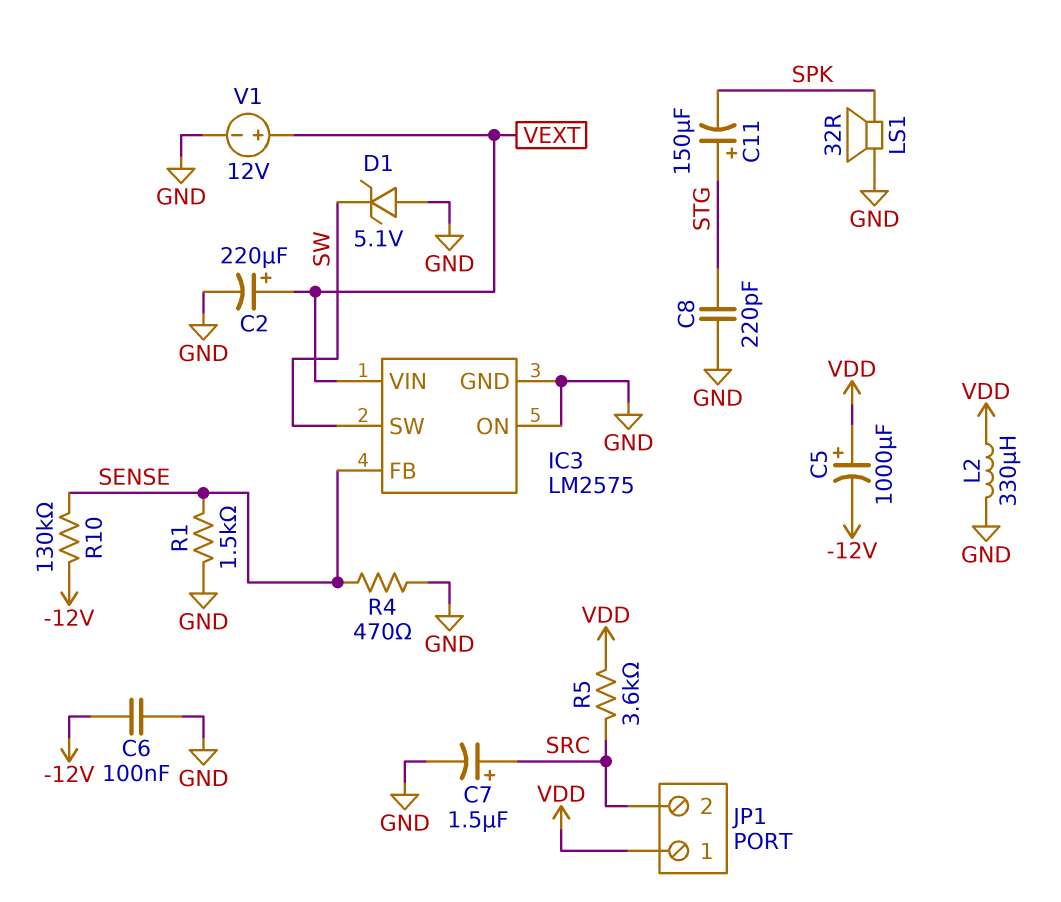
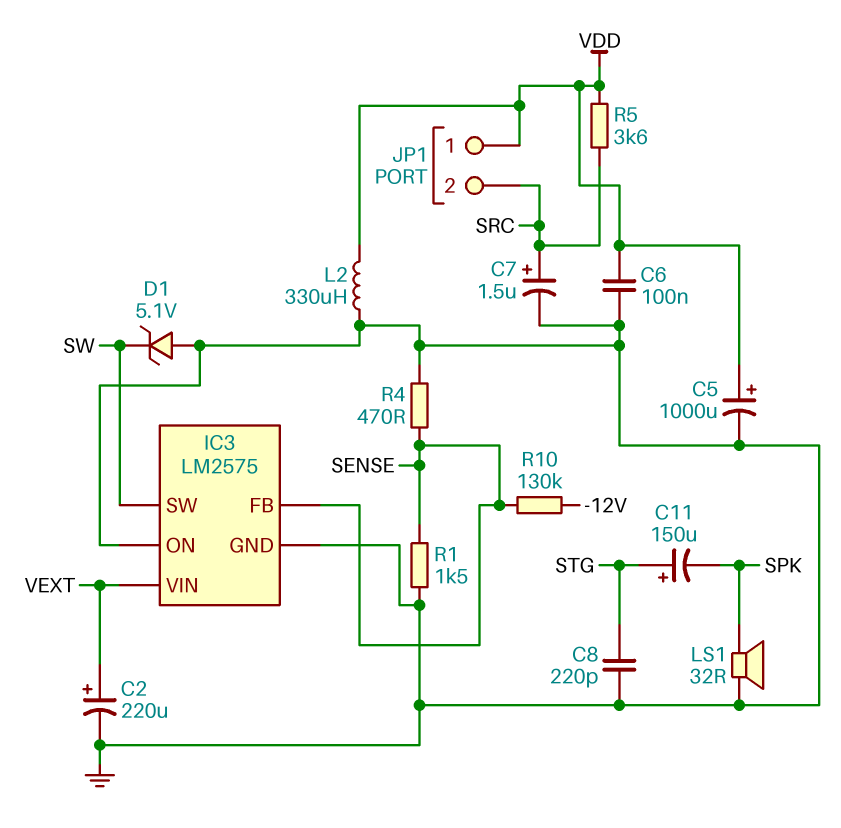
C5: 1000uF (plus VDD, minus -12V) -> 1000uF (plus VDD, minus GND)
C6: 100nF (-12V, GND) -> 100nF (GND, VDD)
V1: 12V (plus VEXT, minus GND) -> none

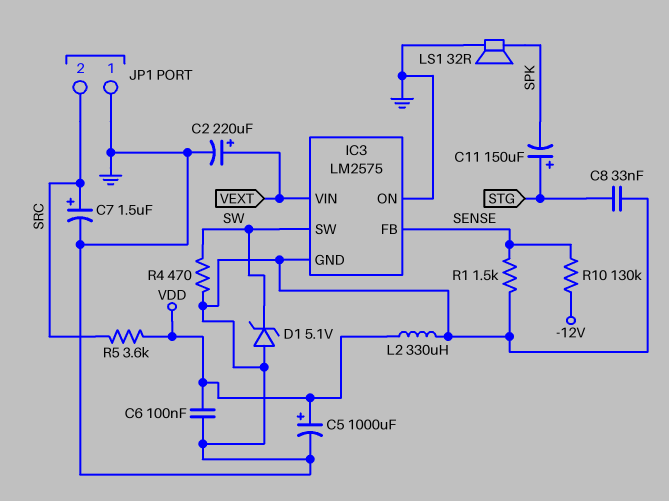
C8: 220pF (GND, STG) -> 33nF (GND, STG)
JP1 pin 1: VDD -> GND
R4: 470 (GND, SENSE) -> 470 (GND, SW)

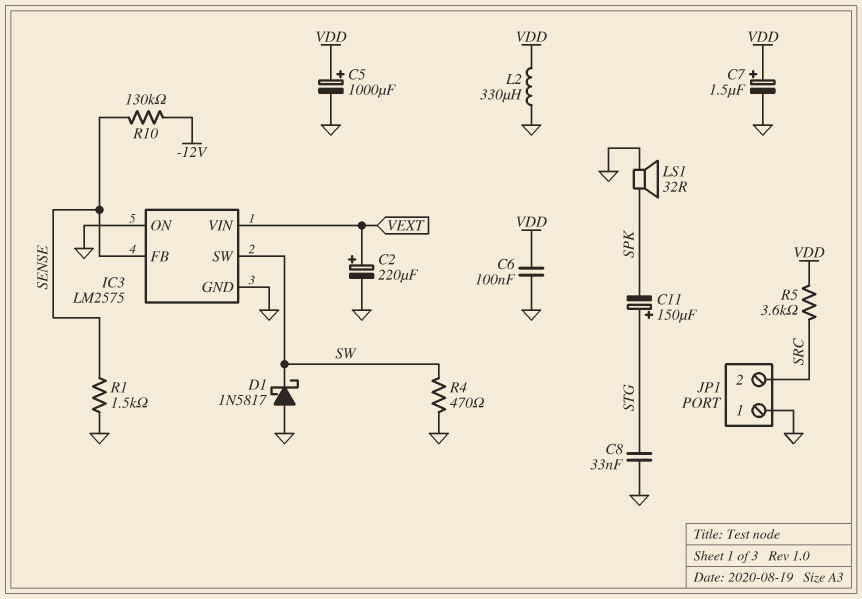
C7: 1.5uF (plus SRC, minus GND) -> 1.5uF (plus VDD, minus GND)
D1: zener 5.1V (A GND, K SW) -> schottky 1N5817 (A GND, K SW)

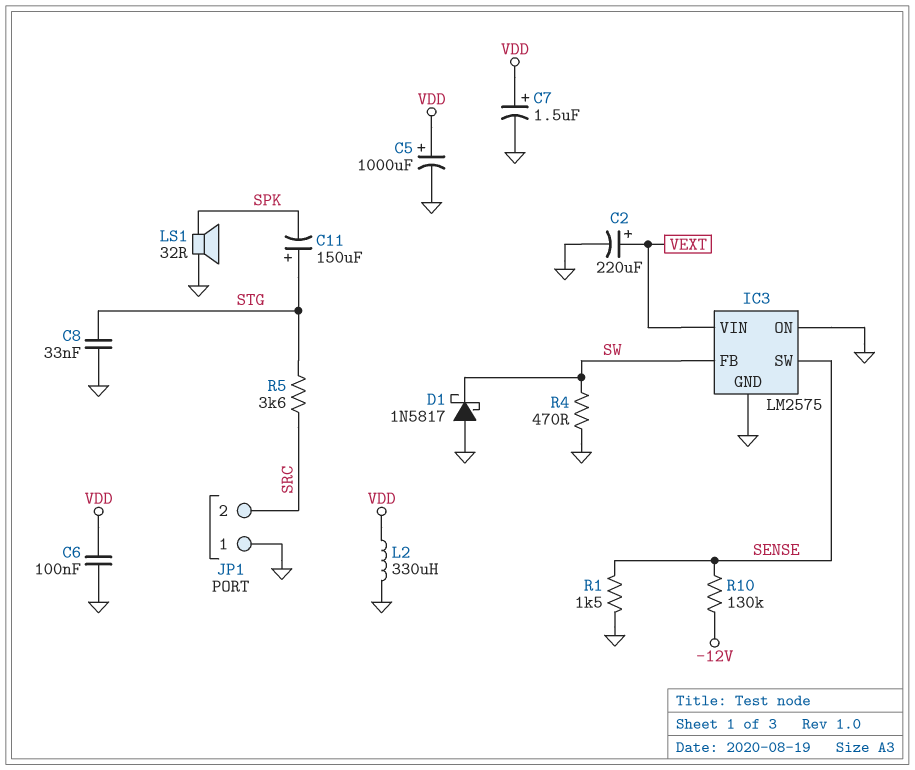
IC3 pin FB: SENSE -> SW
IC3 pin SW: SW -> SENSE
R5: 3.6k (SRC, VDD) -> 3.6k (SRC, STG)

